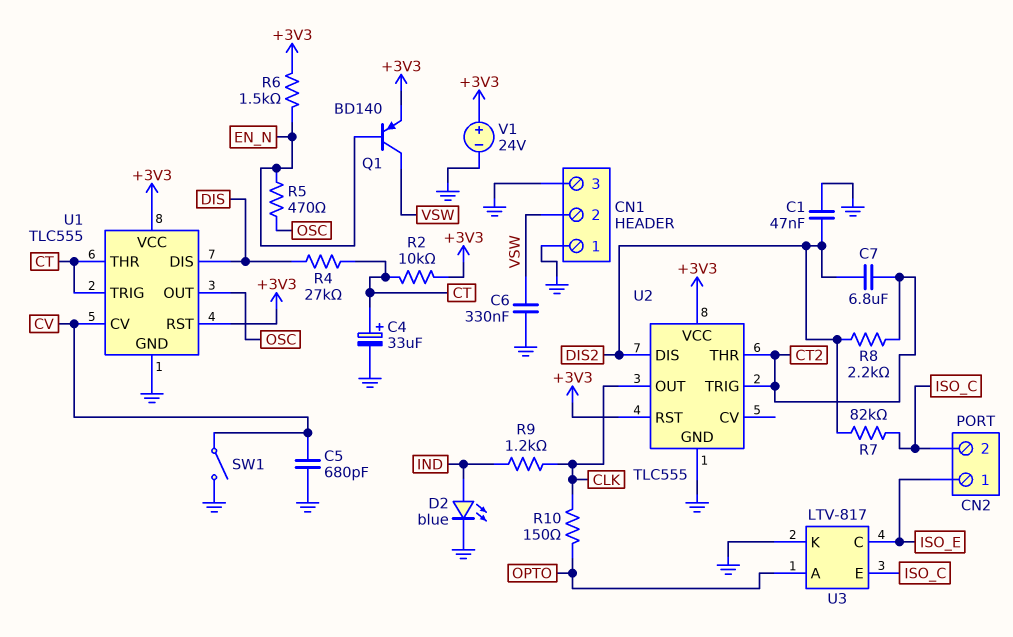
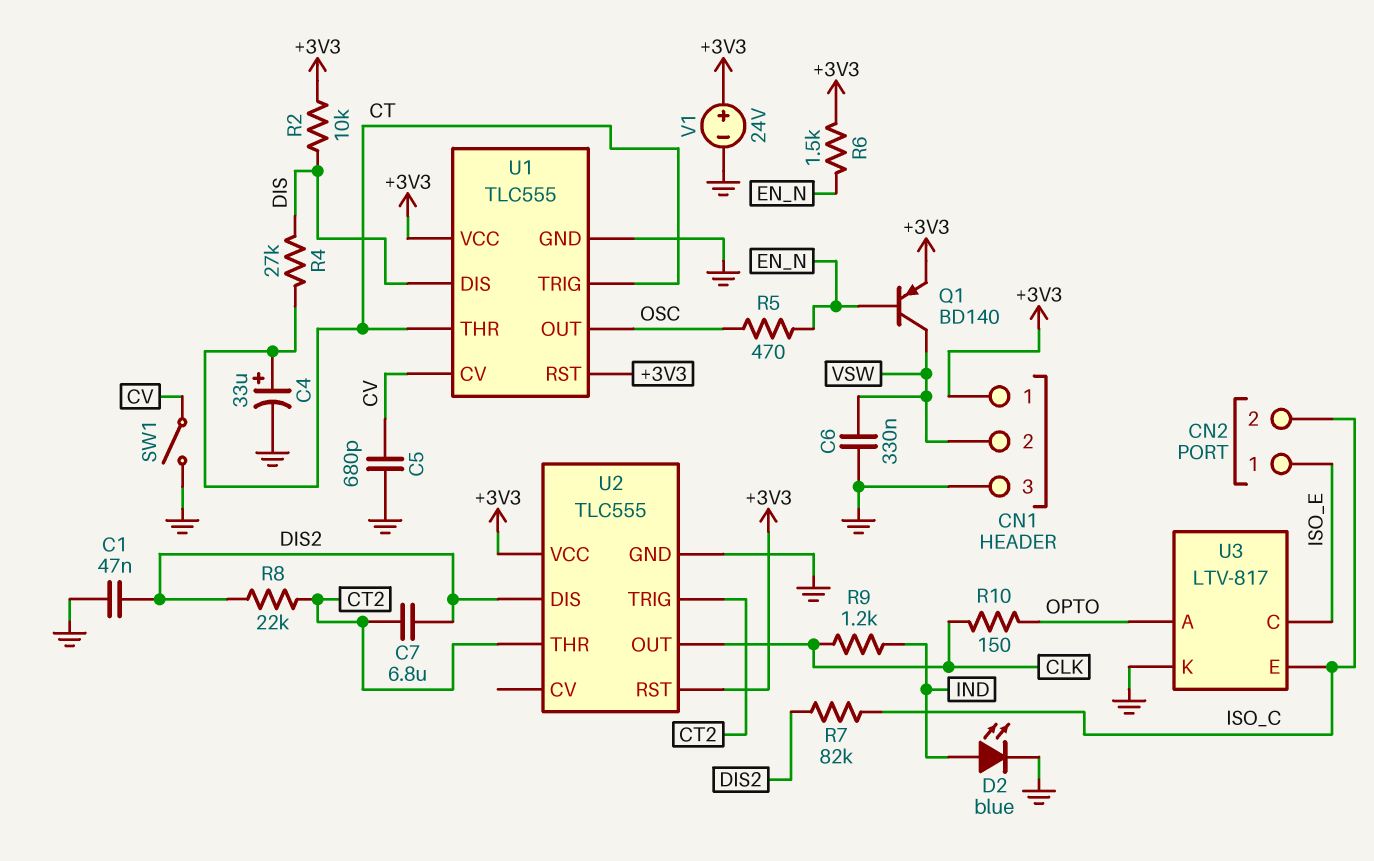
CN1 pin 1: GND -> +3V3
R2: 10k (+3V3, CT) -> 10k (+3V3, DIS)
R8: 2.2k (CT2, DIS2) -> 22k (CT2, DIS2)

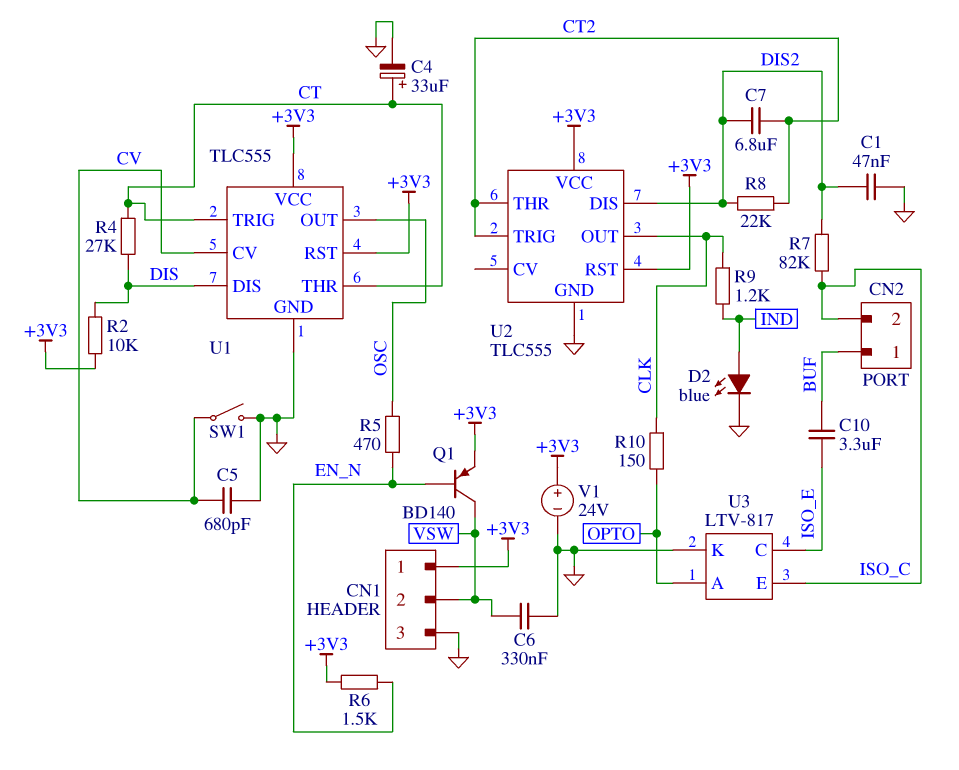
C10: none -> 3.3uF (BUF, ISO_E)
CN2 pin 1: ISO_E -> BUF

